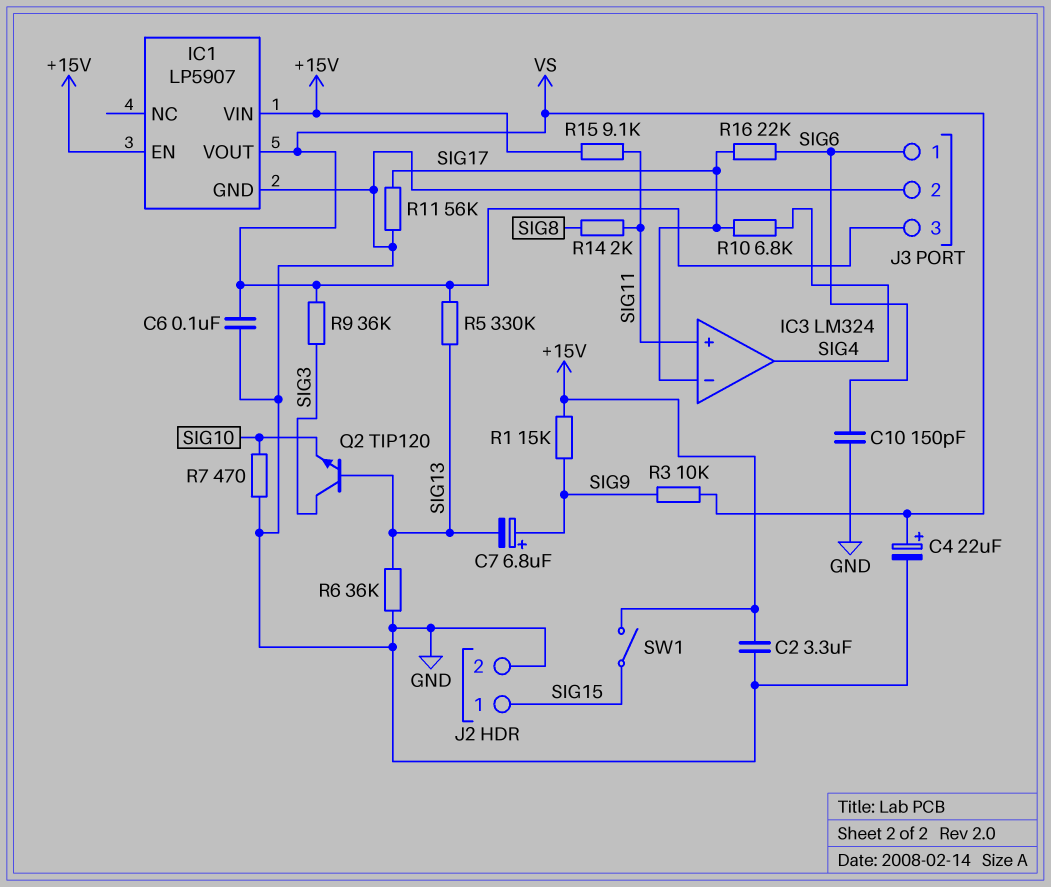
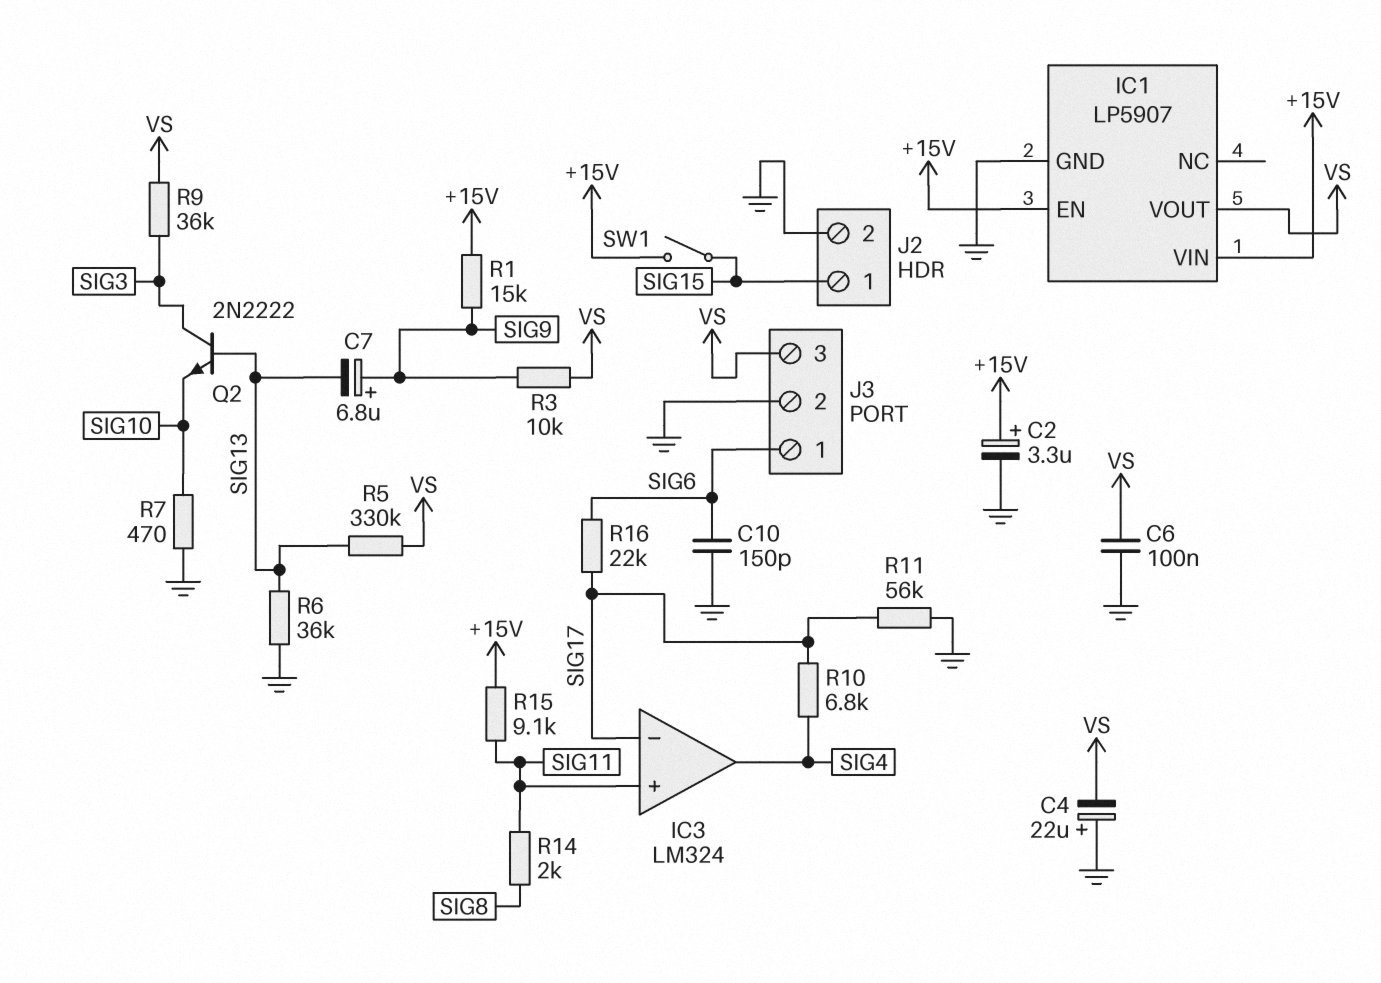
C2: 3.3uF (+15V, GND) -> 3.3uF (plus +15V, minus GND)
C4: 22uF (plus VS, minus GND) -> 22uF (plus GND, minus VS)
Q2: NPN TIP120 (B SIG13, C SIG3, E SIG10) -> NPN 2N2222 (B SIG13, C SIG3, E SIG10)

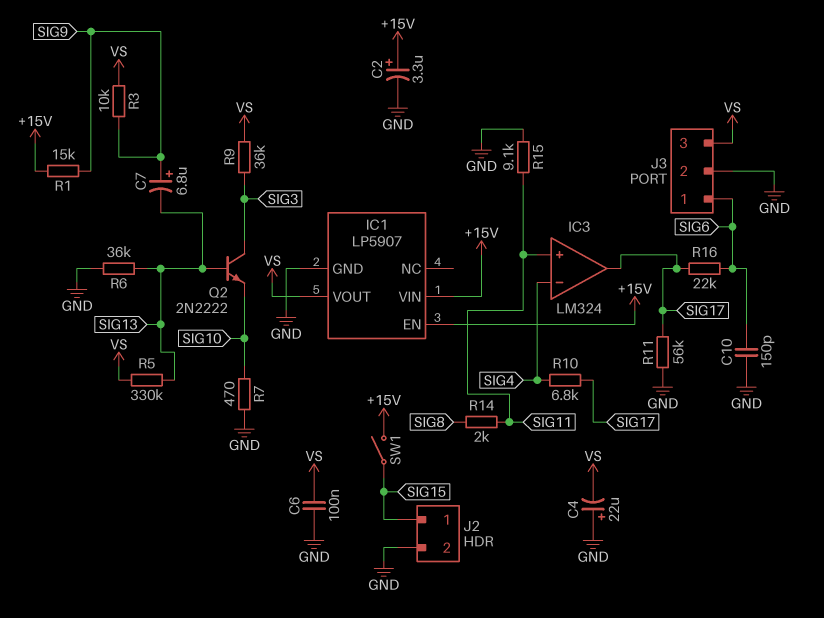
IC3 pin in-: SIG17 -> SIG4
IC3 pin out: SIG4 -> SIG17
R15: 9.1k (+15V, SIG11) -> 9.1k (GND, SIG11)

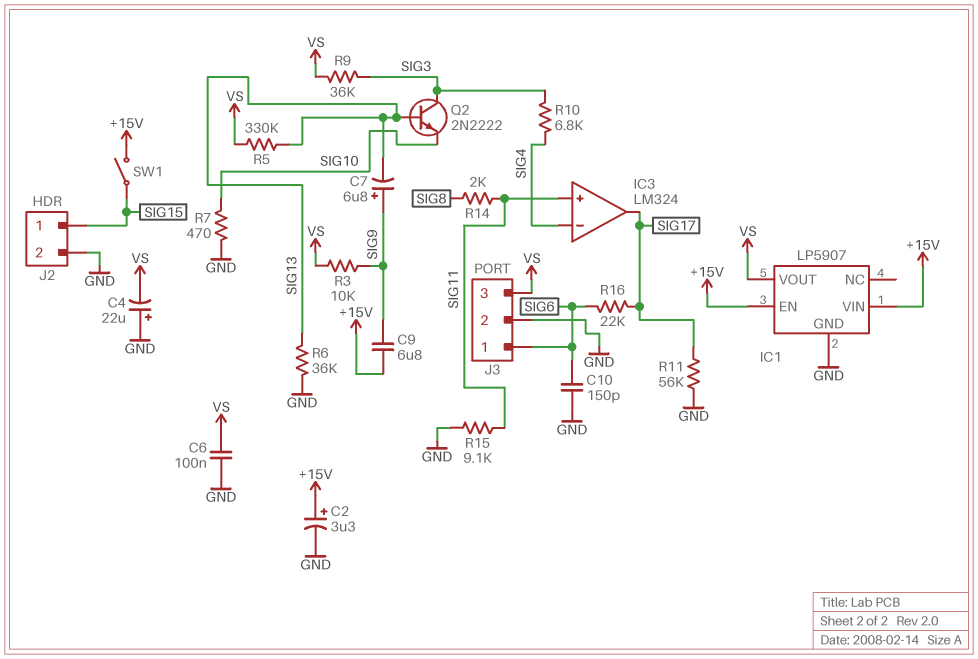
C9: none -> 6.8uF (+15V, SIG9)
R1: 15k (+15V, SIG9) -> none
R10: 6.8k (SIG4, SIG17) -> 6.8k (SIG3, SIG4)

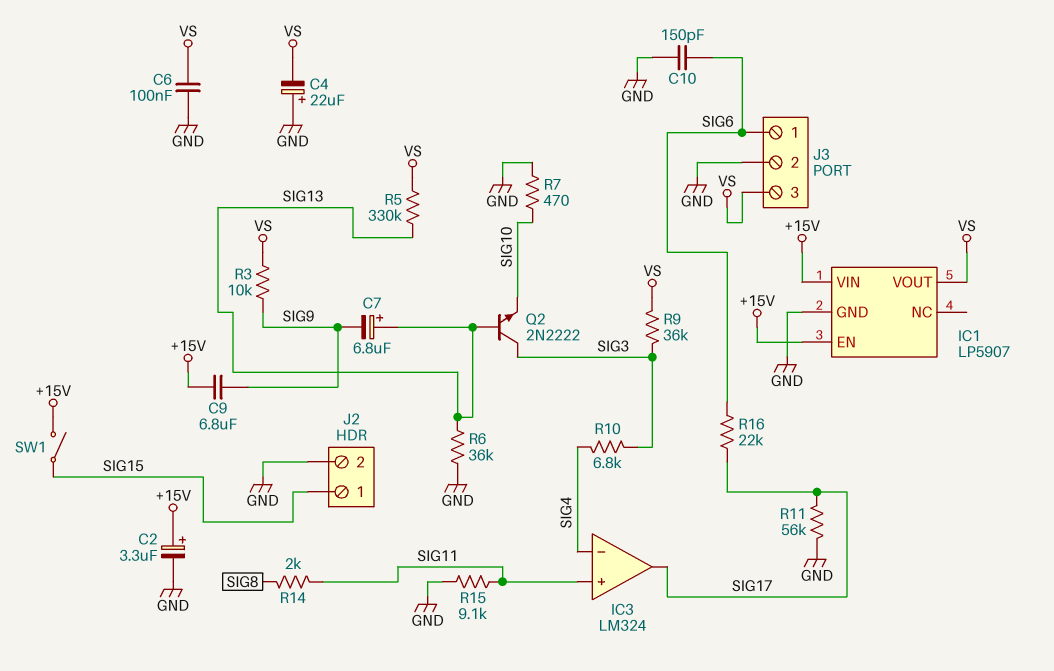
C7: 6.8uF (plus SIG9, minus SIG13) -> 6.8uF (plus SIG13, minus SIG9)

